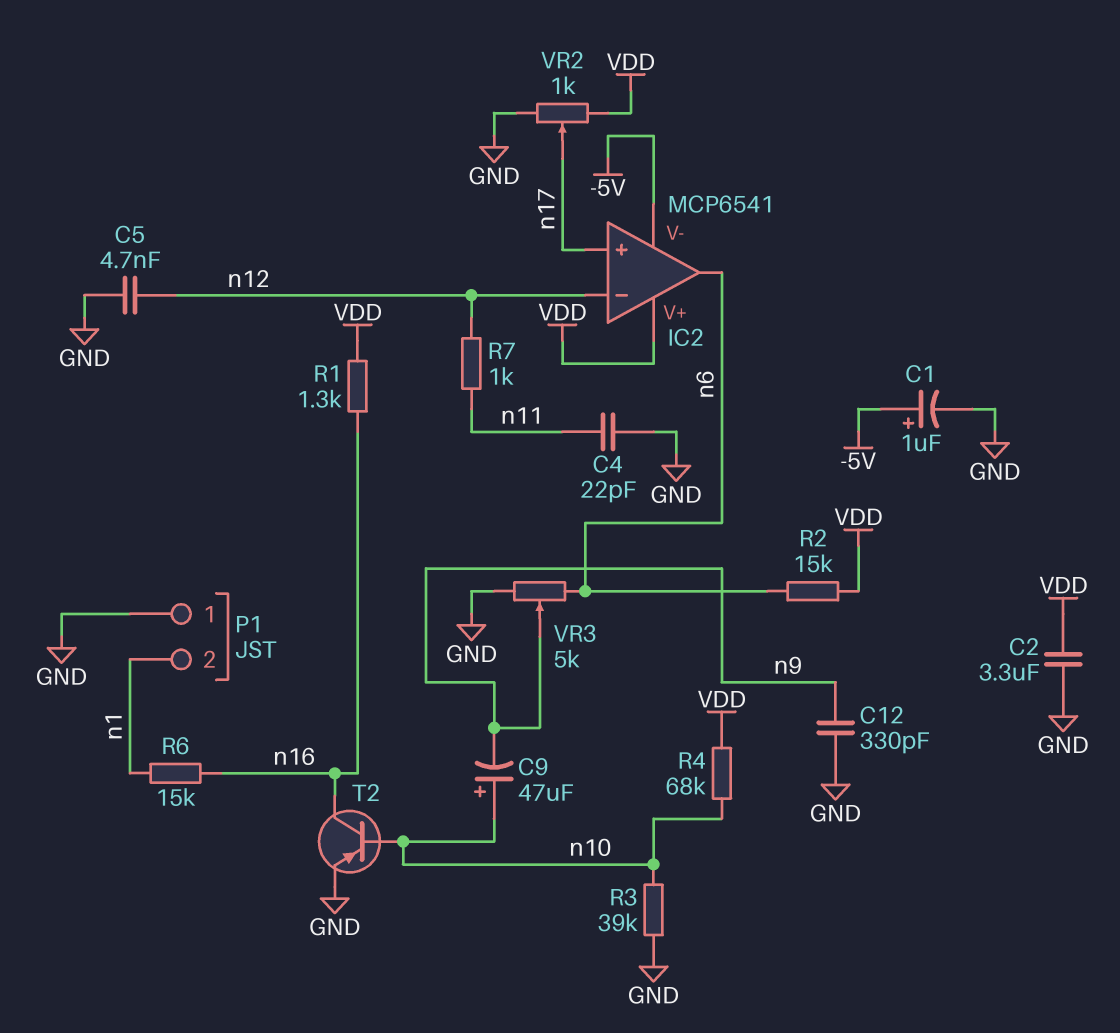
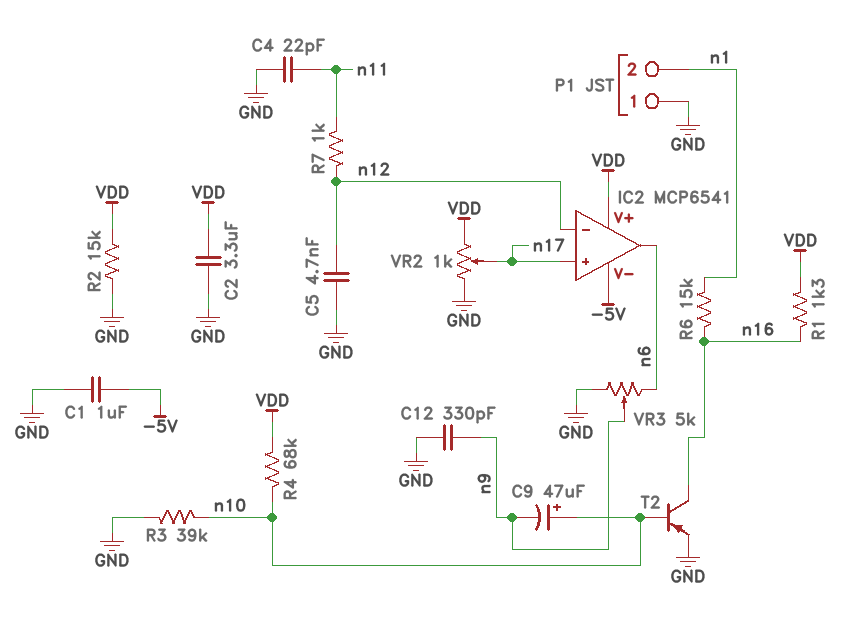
C1: 1uF (plus -5V, minus GND) -> 1uF (-5V, GND)
R2: 15k (VDD, n6) -> 15k (GND, VDD)

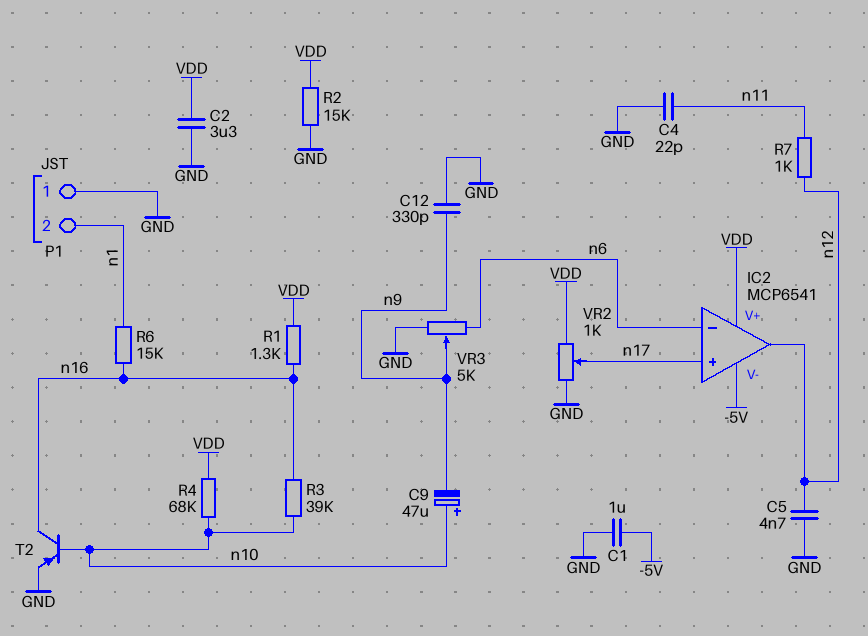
IC2 pin in-: n12 -> n6
IC2 pin out: n6 -> n12
R3: 39k (GND, n10) -> 39k (n10, n16)

